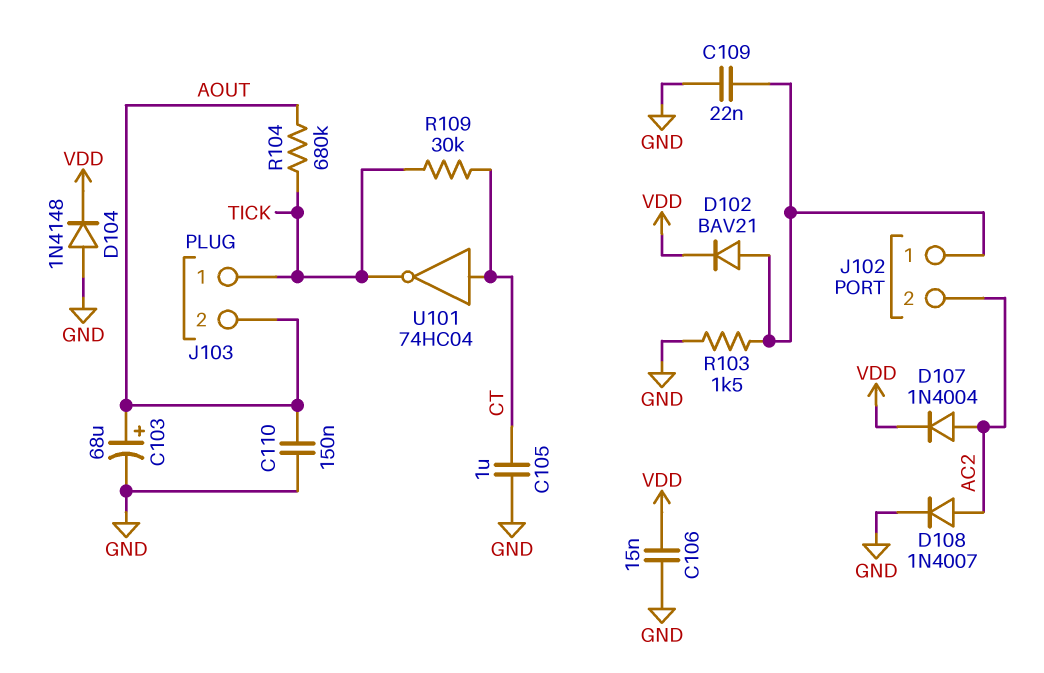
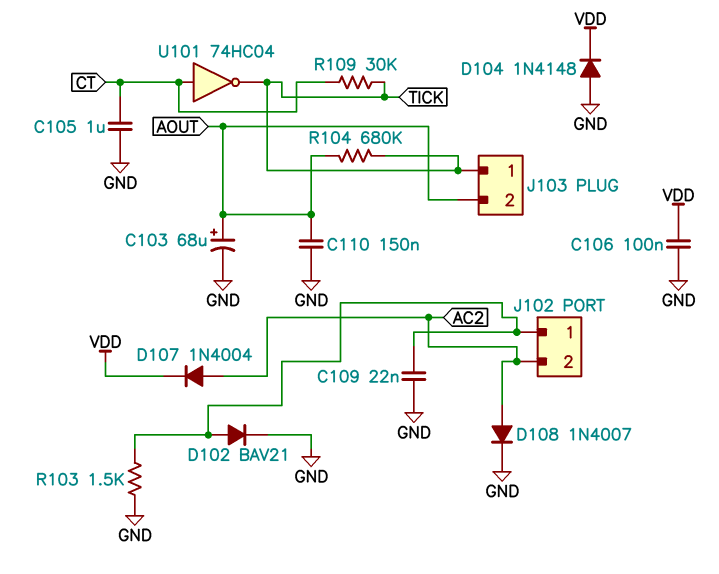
C106: 15nF (GND, VDD) -> 100nF (GND, VDD)
D102: diode BAV21 (A J102/1, K VDD) -> diode BAV21 (A J102/1, K GND)

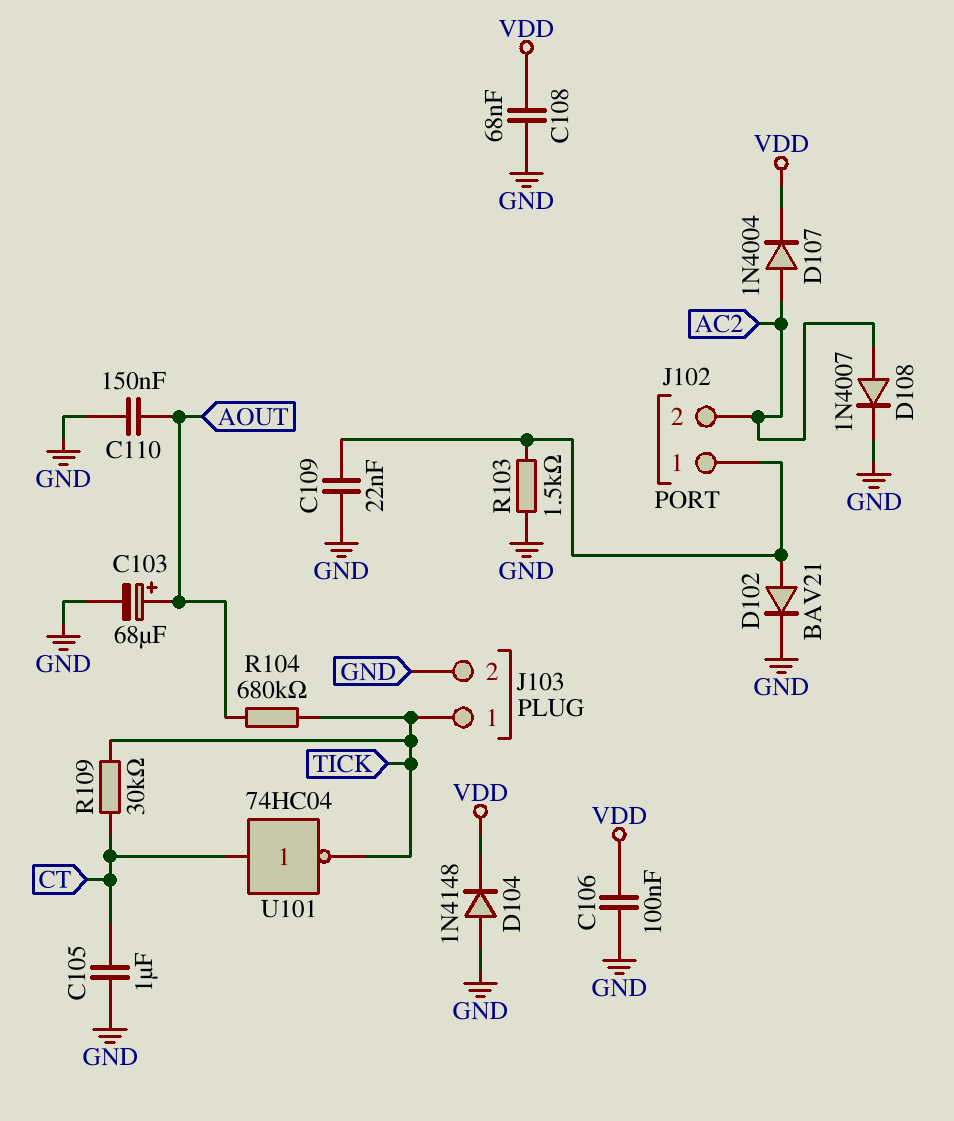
C108: none -> 68nF (GND, VDD)
J103 pin 2: AOUT -> GND

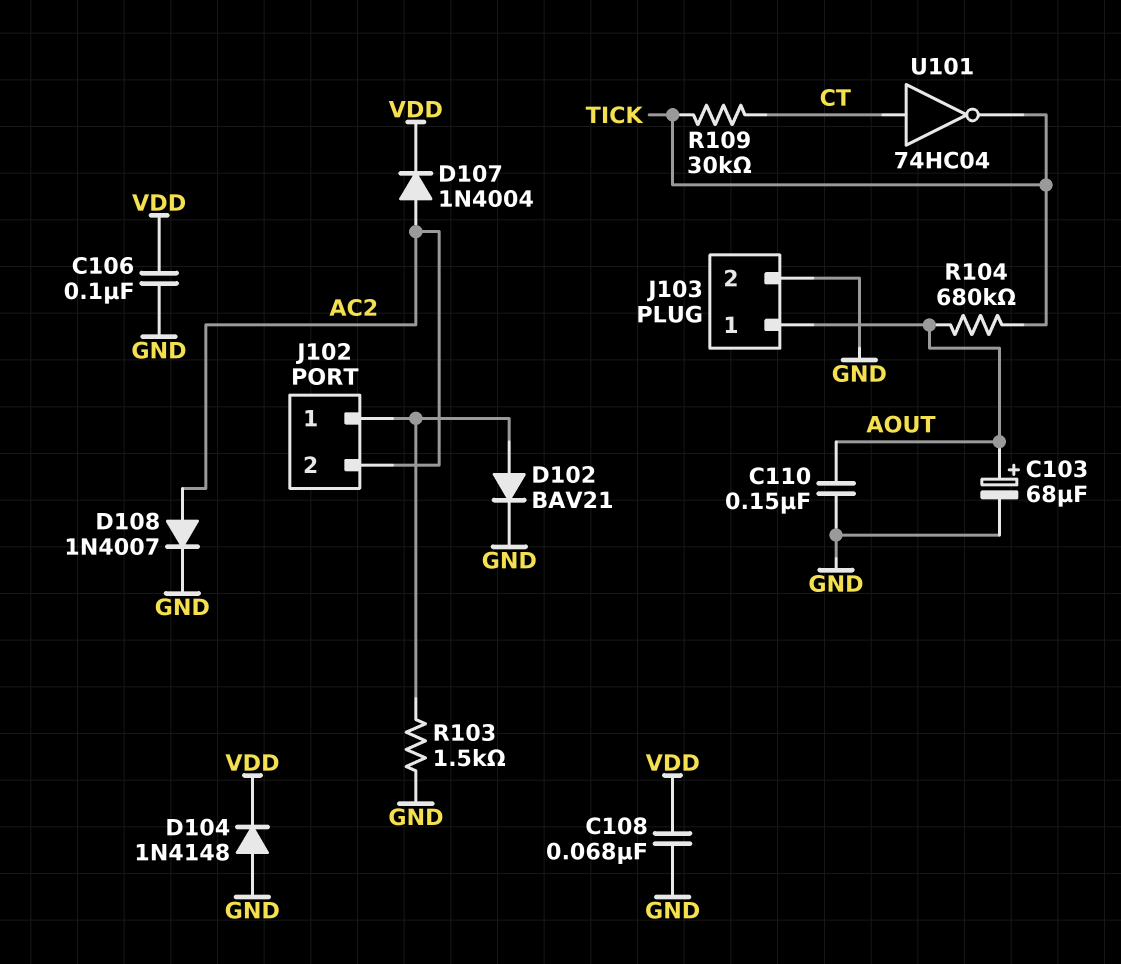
C105: 1uF (CT, GND) -> none
C109: 22nF (GND, J102/1) -> none
J103 pin 1: TICK -> AOUT

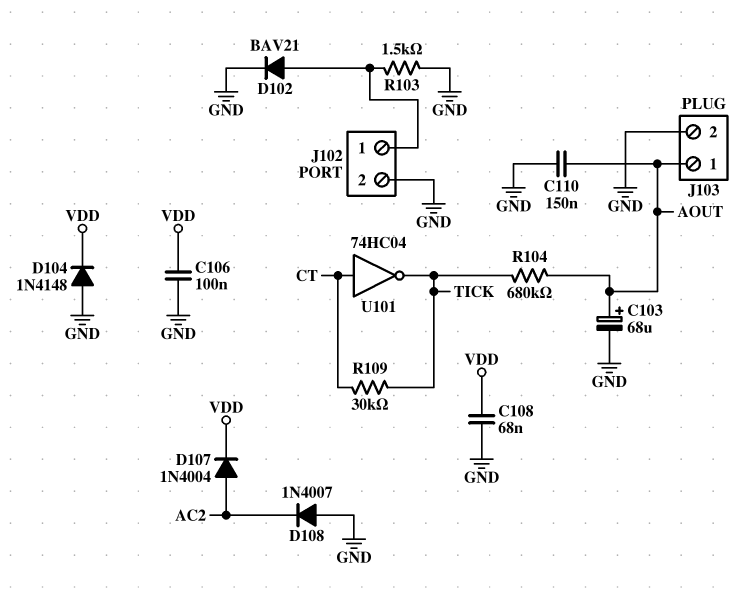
D108: diode 1N4007 (A AC2, K GND) -> diode 1N4007 (A GND, K AC2)
J102 pin 2: AC2 -> GND

